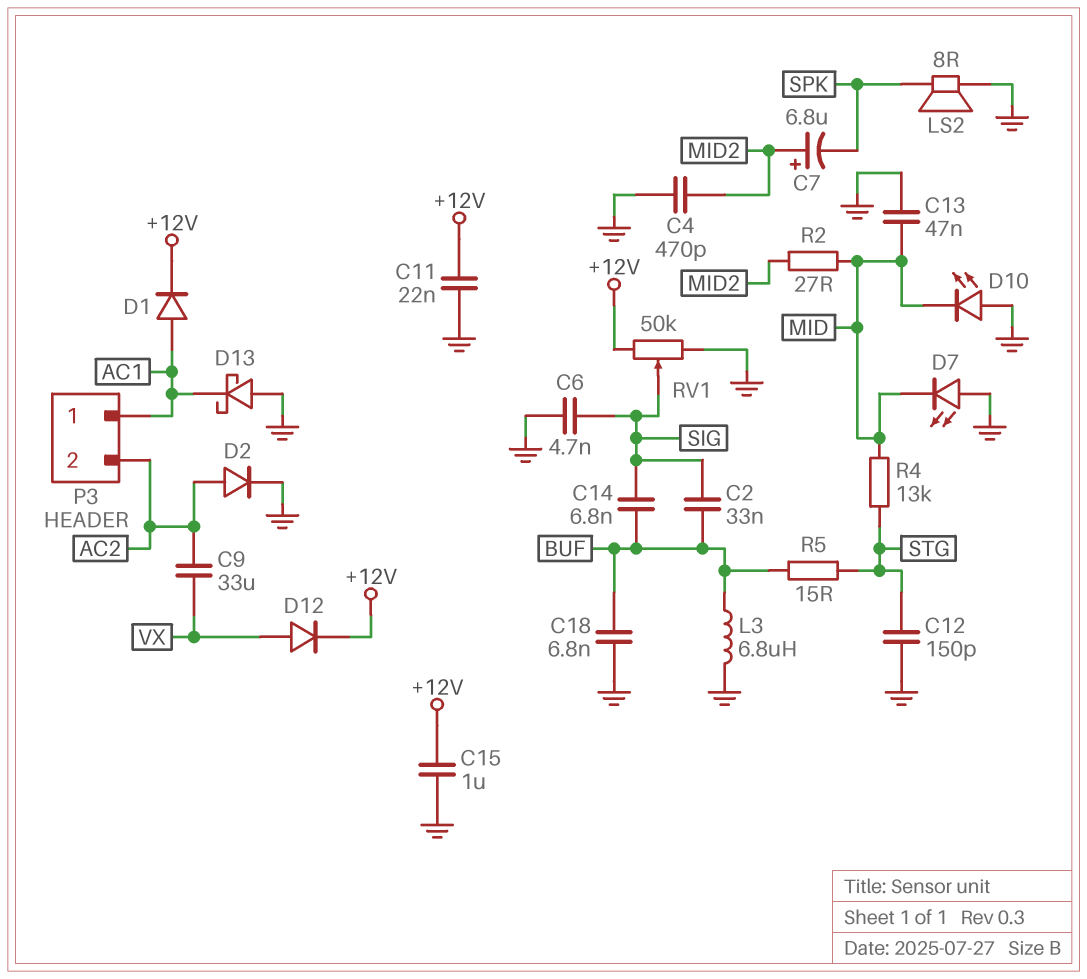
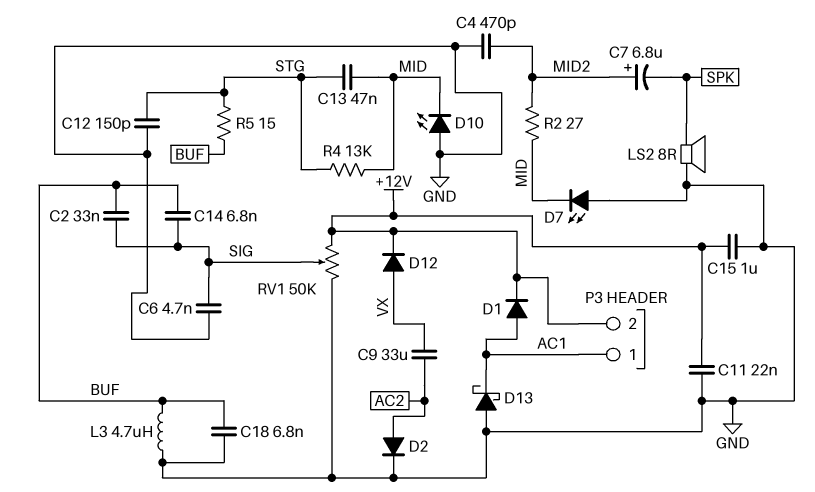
C13: 47nF (GND, MID) -> 47nF (MID, STG)
L3: 6.8uH (BUF, GND) -> 4.7uH (BUF, GND)
P3 pin 2: AC2 -> +12V

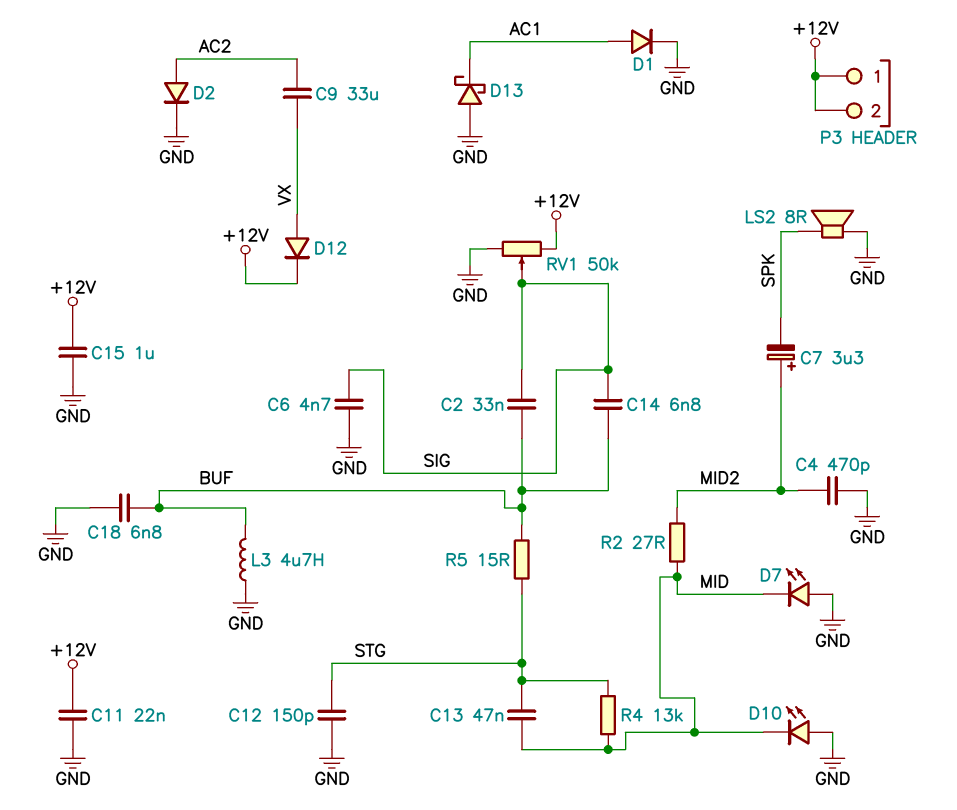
C7: 6.8uF (plus MID2, minus SPK) -> 3.3uF (plus MID2, minus SPK)
D1: diode (A AC1, K +12V) -> diode (A AC1, K GND)
P3 pin 1: AC1 -> +12V

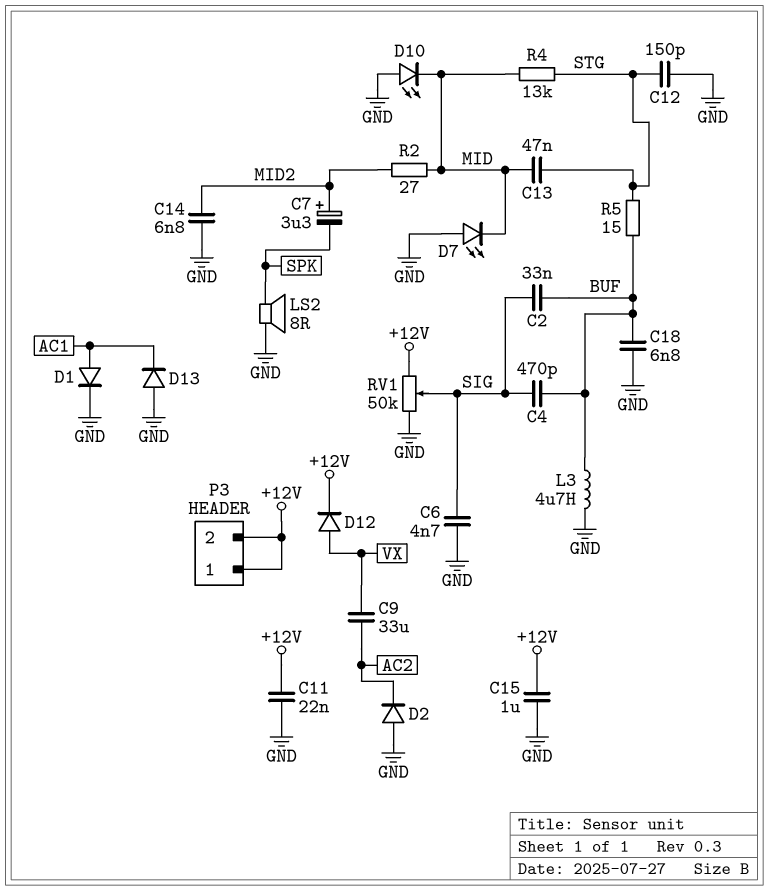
C4: 470pF (GND, MID2) -> 470pF (BUF, SIG)
C14: 6.8nF (BUF, SIG) -> 6.8nF (GND, MID2)
D2: diode (A AC2, K GND) -> diode (A GND, K AC2)
D13: schottky (A GND, K AC1) -> diode (A GND, K AC1)

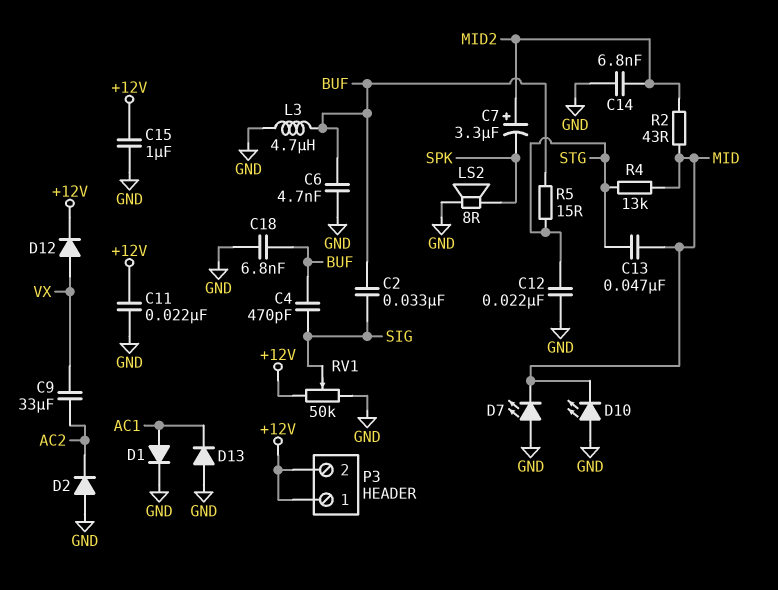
C6: 4.7nF (GND, SIG) -> 4.7nF (BUF, GND)
C12: 150pF (GND, STG) -> 22nF (GND, STG)
R2: 27 (MID, MID2) -> 43 (MID, MID2)

